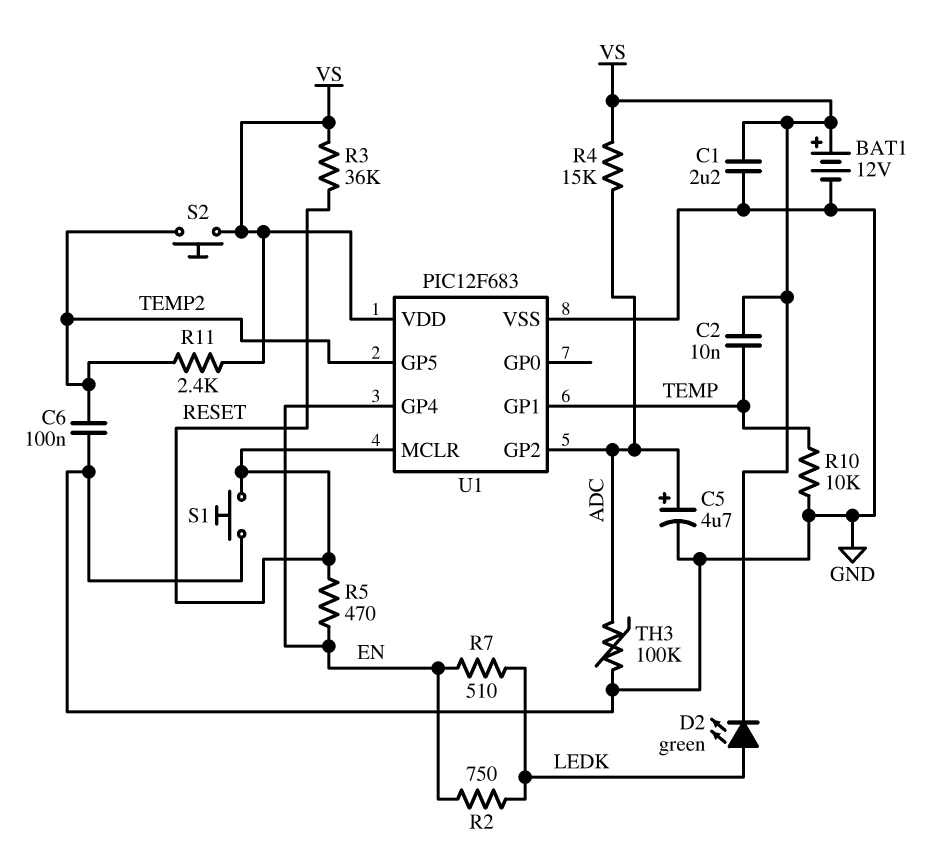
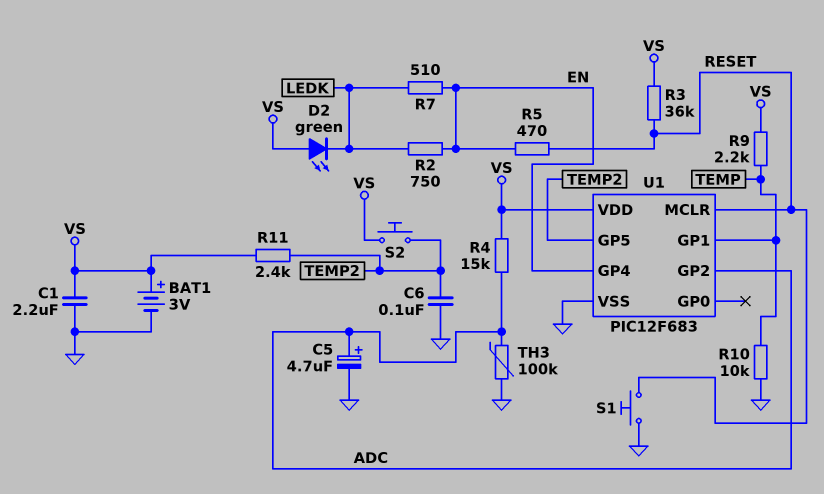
BAT1: 12V (plus VS, minus GND) -> 3V (plus VS, minus GND)
C2: 10nF (TEMP, VS) -> none
D2: LED green (A LEDK, K VS) -> LED green (A VS, K LEDK)
R9: none -> 2.2k (TEMP, VS)

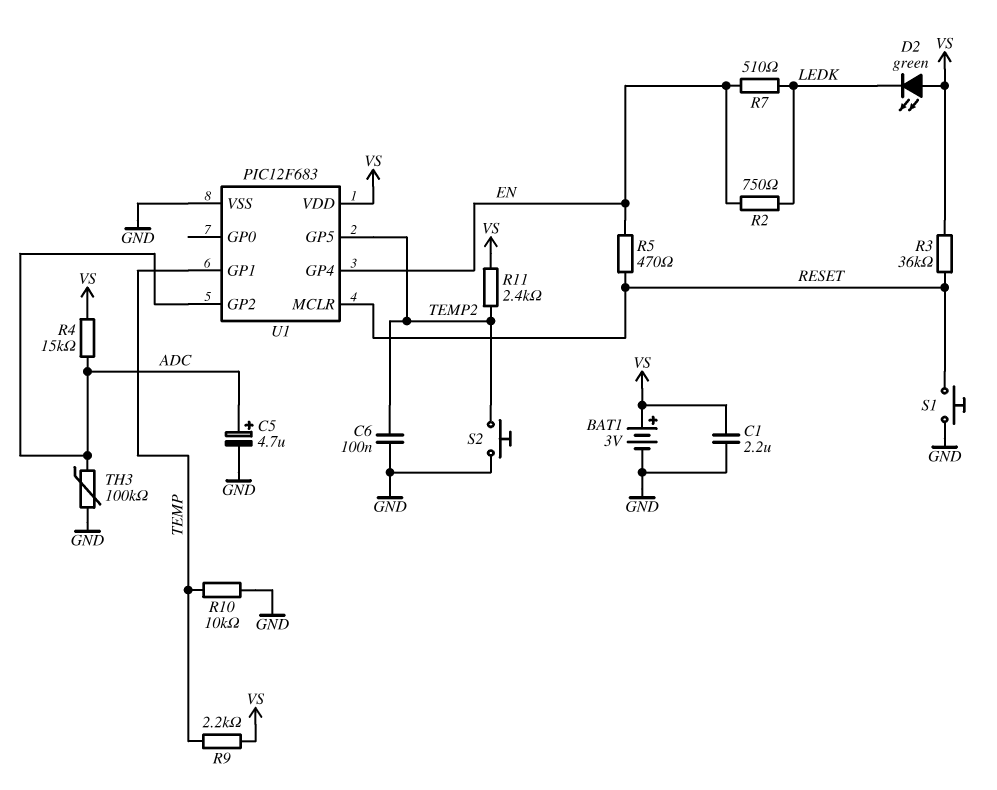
S2: button (TEMP2, VS) -> button (GND, TEMP2)

